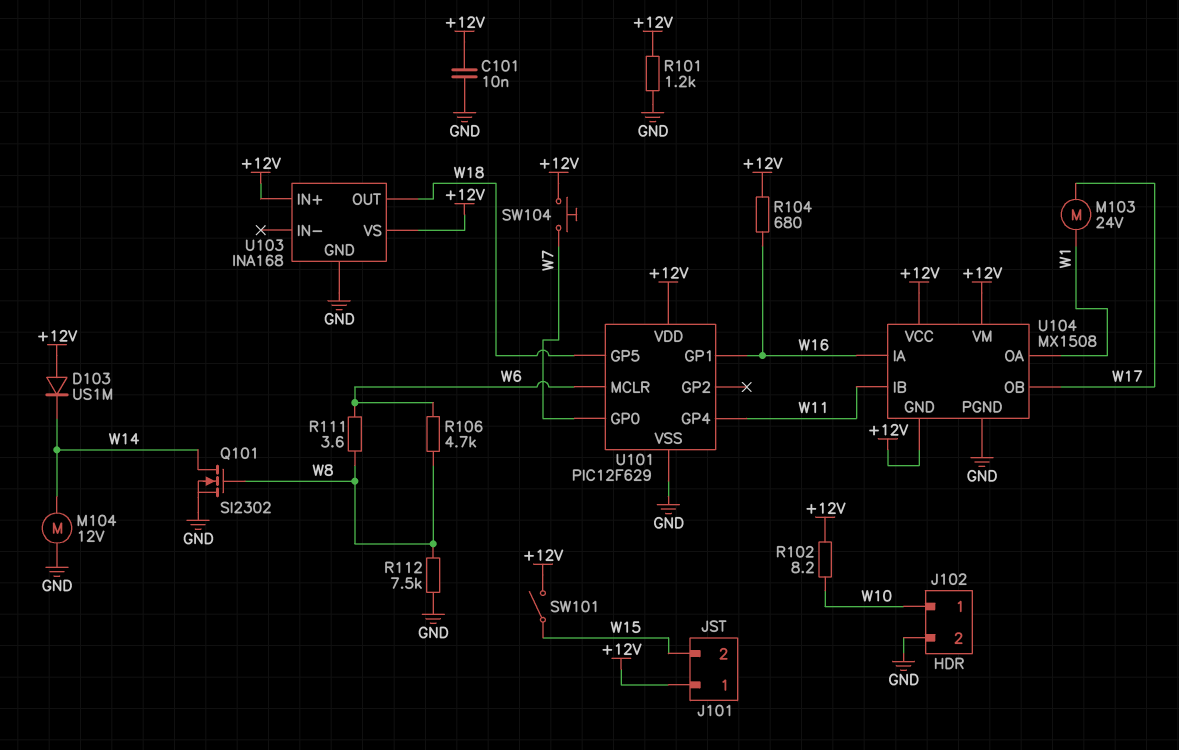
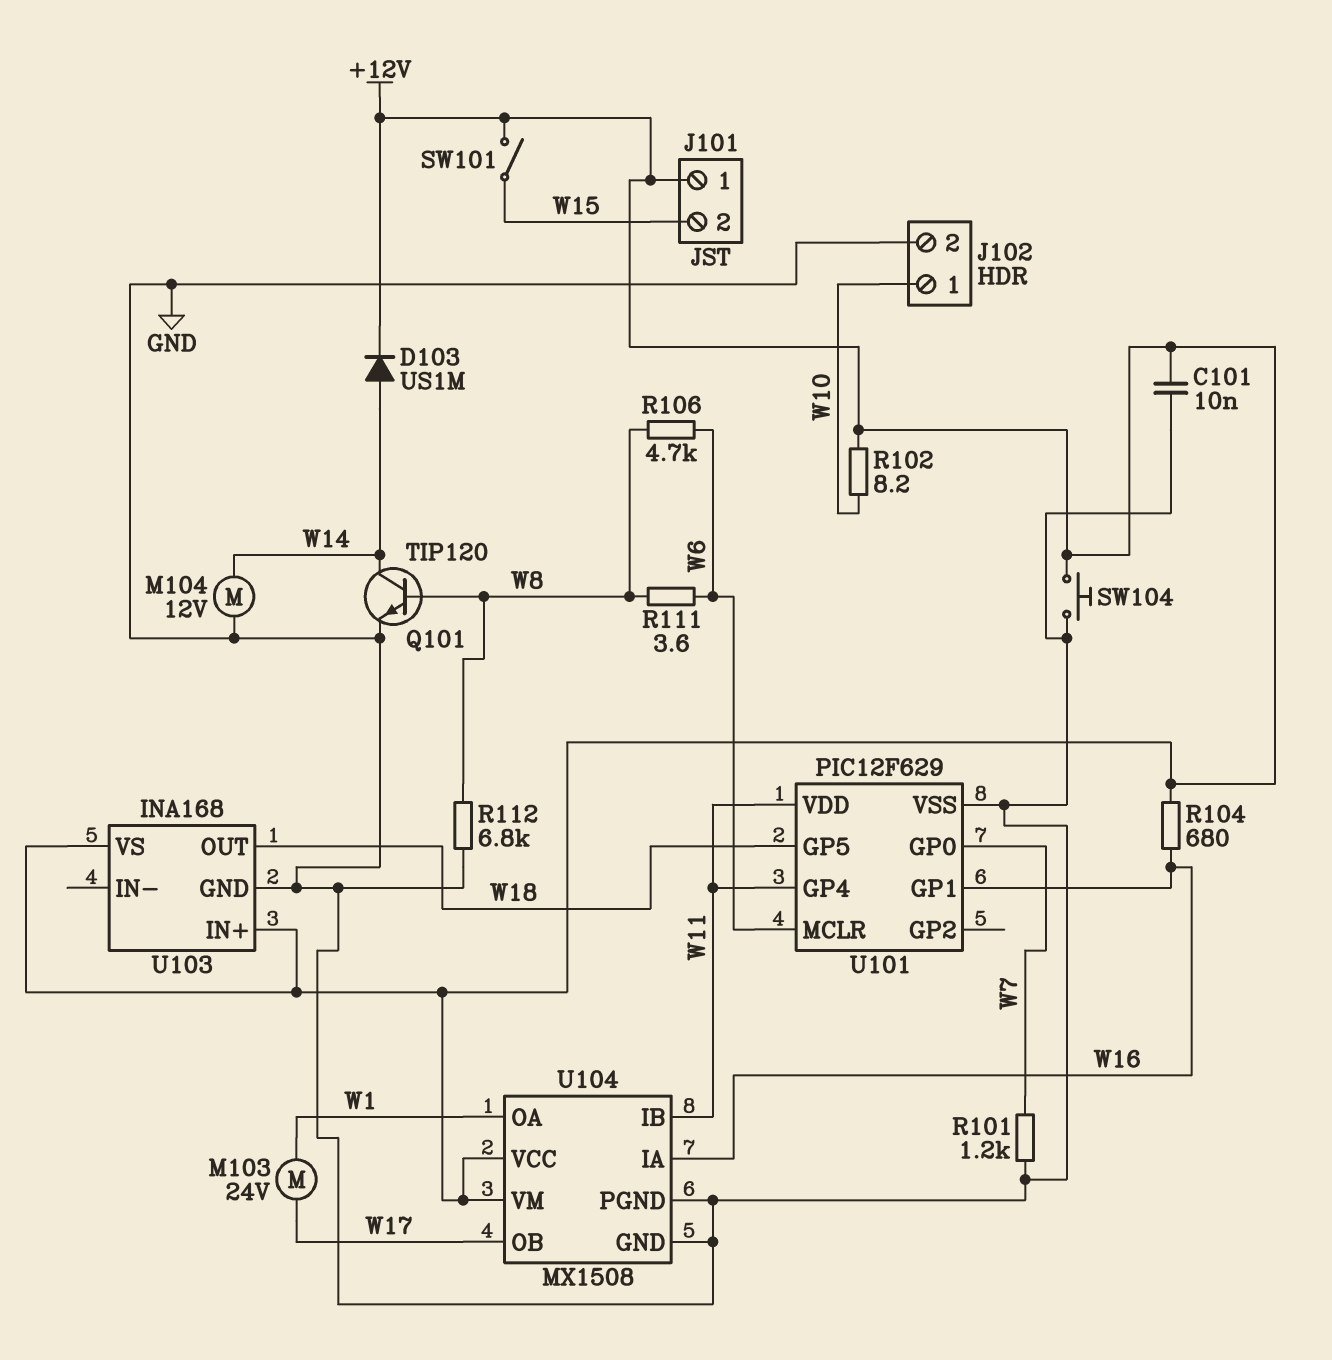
D103: diode US1M (A +12V, K W14) -> diode US1M (A W14, K +12V)
Q101: NMOS SI2302 (G W8, D W14, S GND) -> NPN TIP120 (B W8, C W14, E GND)
R101: 1.2k (+12V, GND) -> 1.2k (GND, W7)
R112: 7.5k (GND, W8) -> 6.8k (GND, W8)
SW104: button (+12V, W7) -> button (+12V, GND)
U101 pin VDD: +12V -> W11
U104 pin GND: +12V -> GND

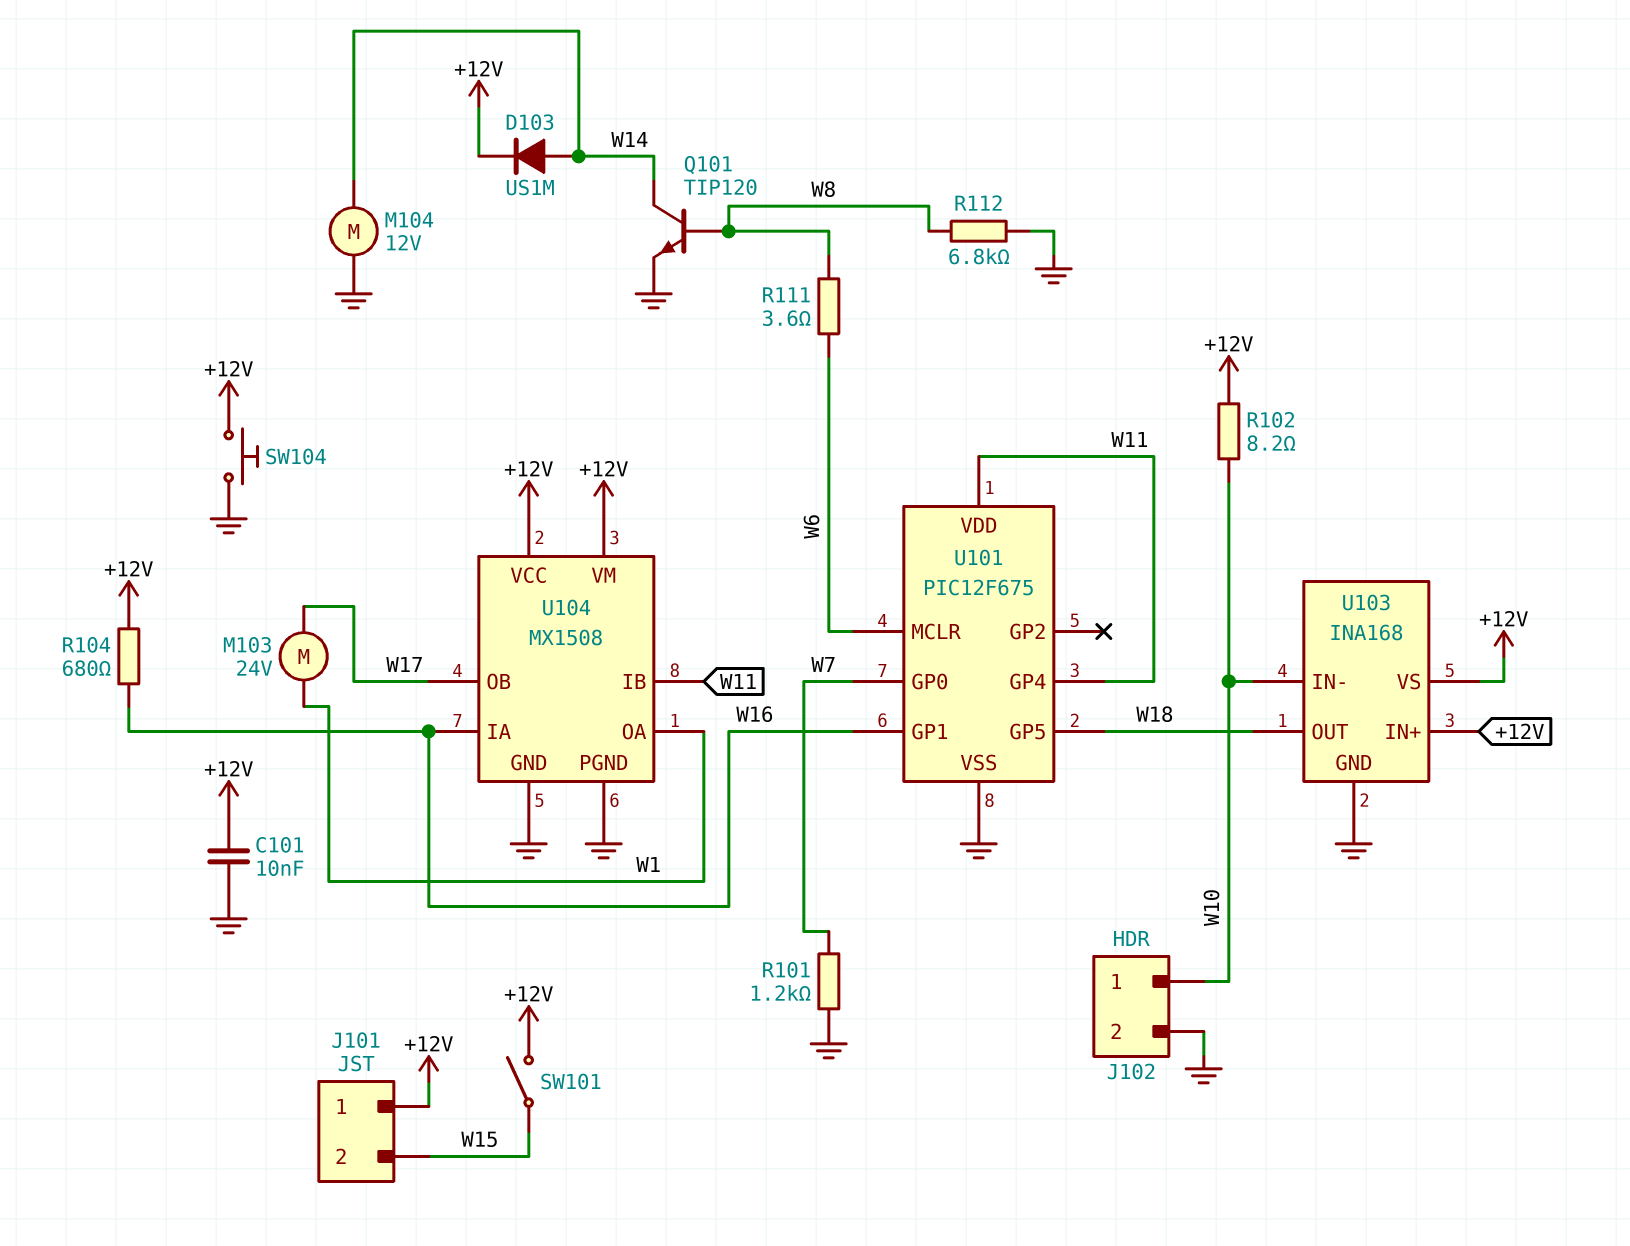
R106: 4.7k (W6, W8) -> none
U101: PIC12F629 -> PIC12F675
U103 pin IN-: none -> W10

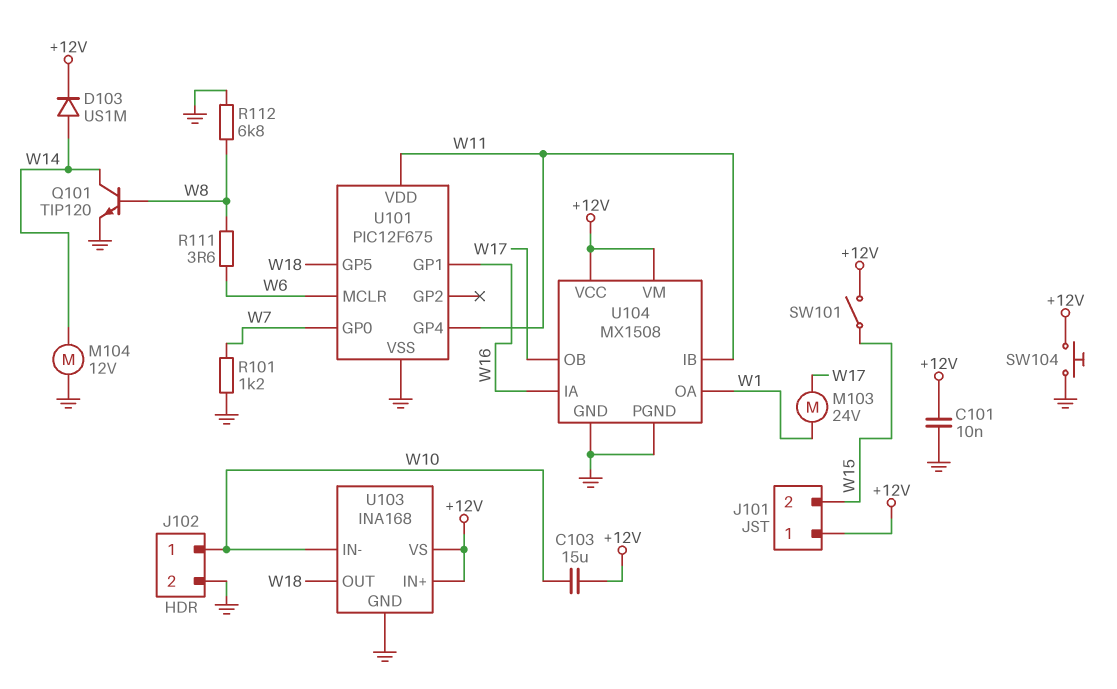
C103: none -> 15uF (+12V, W10)
R102: 8.2 (+12V, W10) -> none
R104: 680 (+12V, W16) -> none

